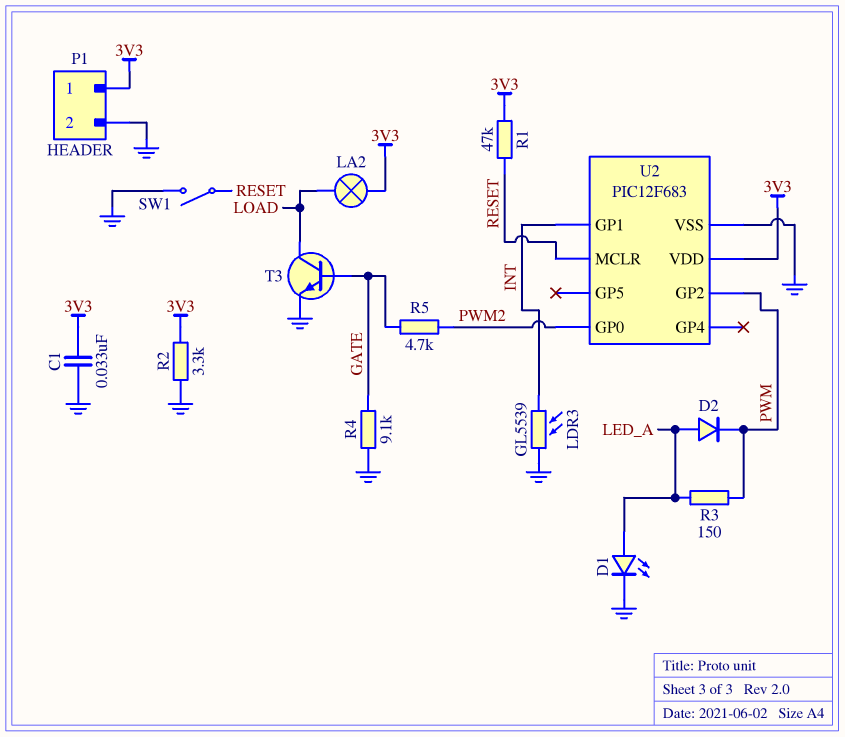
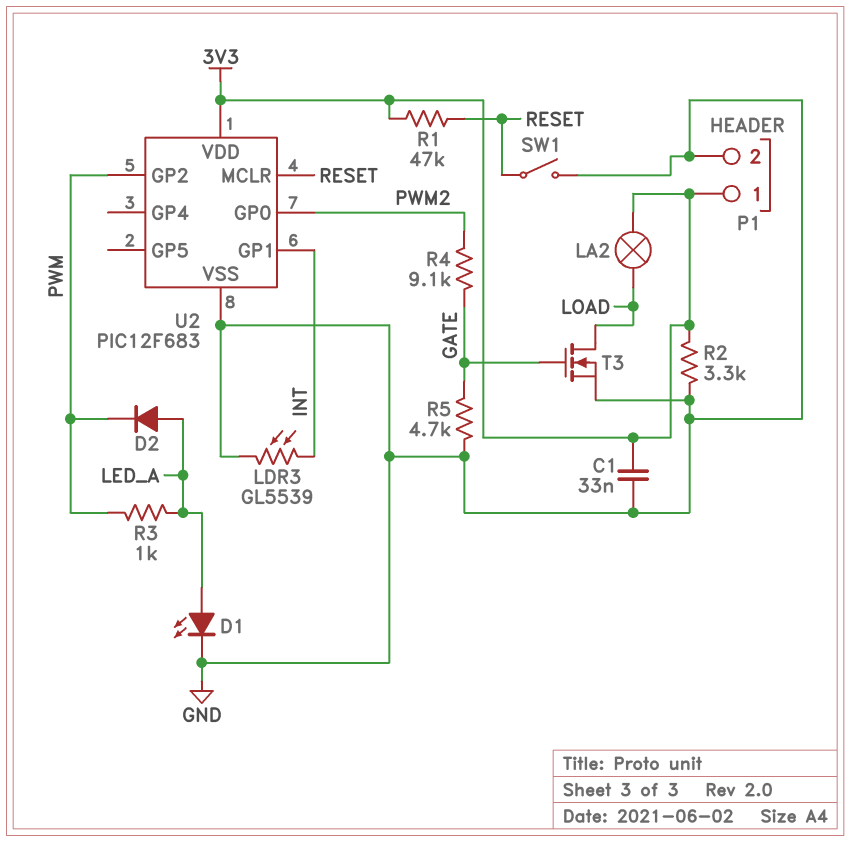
R3: 150 (LED_A, PWM) -> 1k (LED_A, PWM)
R4: 9.1k (GATE, GND) -> 9.1k (GATE, PWM2)
R5: 4.7k (GATE, PWM2) -> 4.7k (GATE, GND)
T3: NPN (B GATE, C LOAD, E GND) -> NMOS (G GATE, D LOAD, S GND)

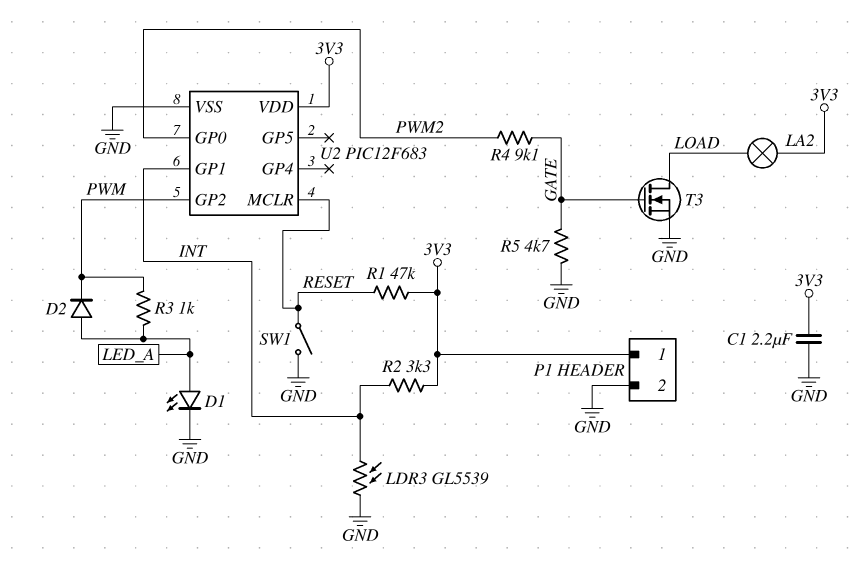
C1: 33nF (3V3, GND) -> 2.2uF (3V3, GND)
R2: 3.3k (3V3, GND) -> 3.3k (3V3, INT)

